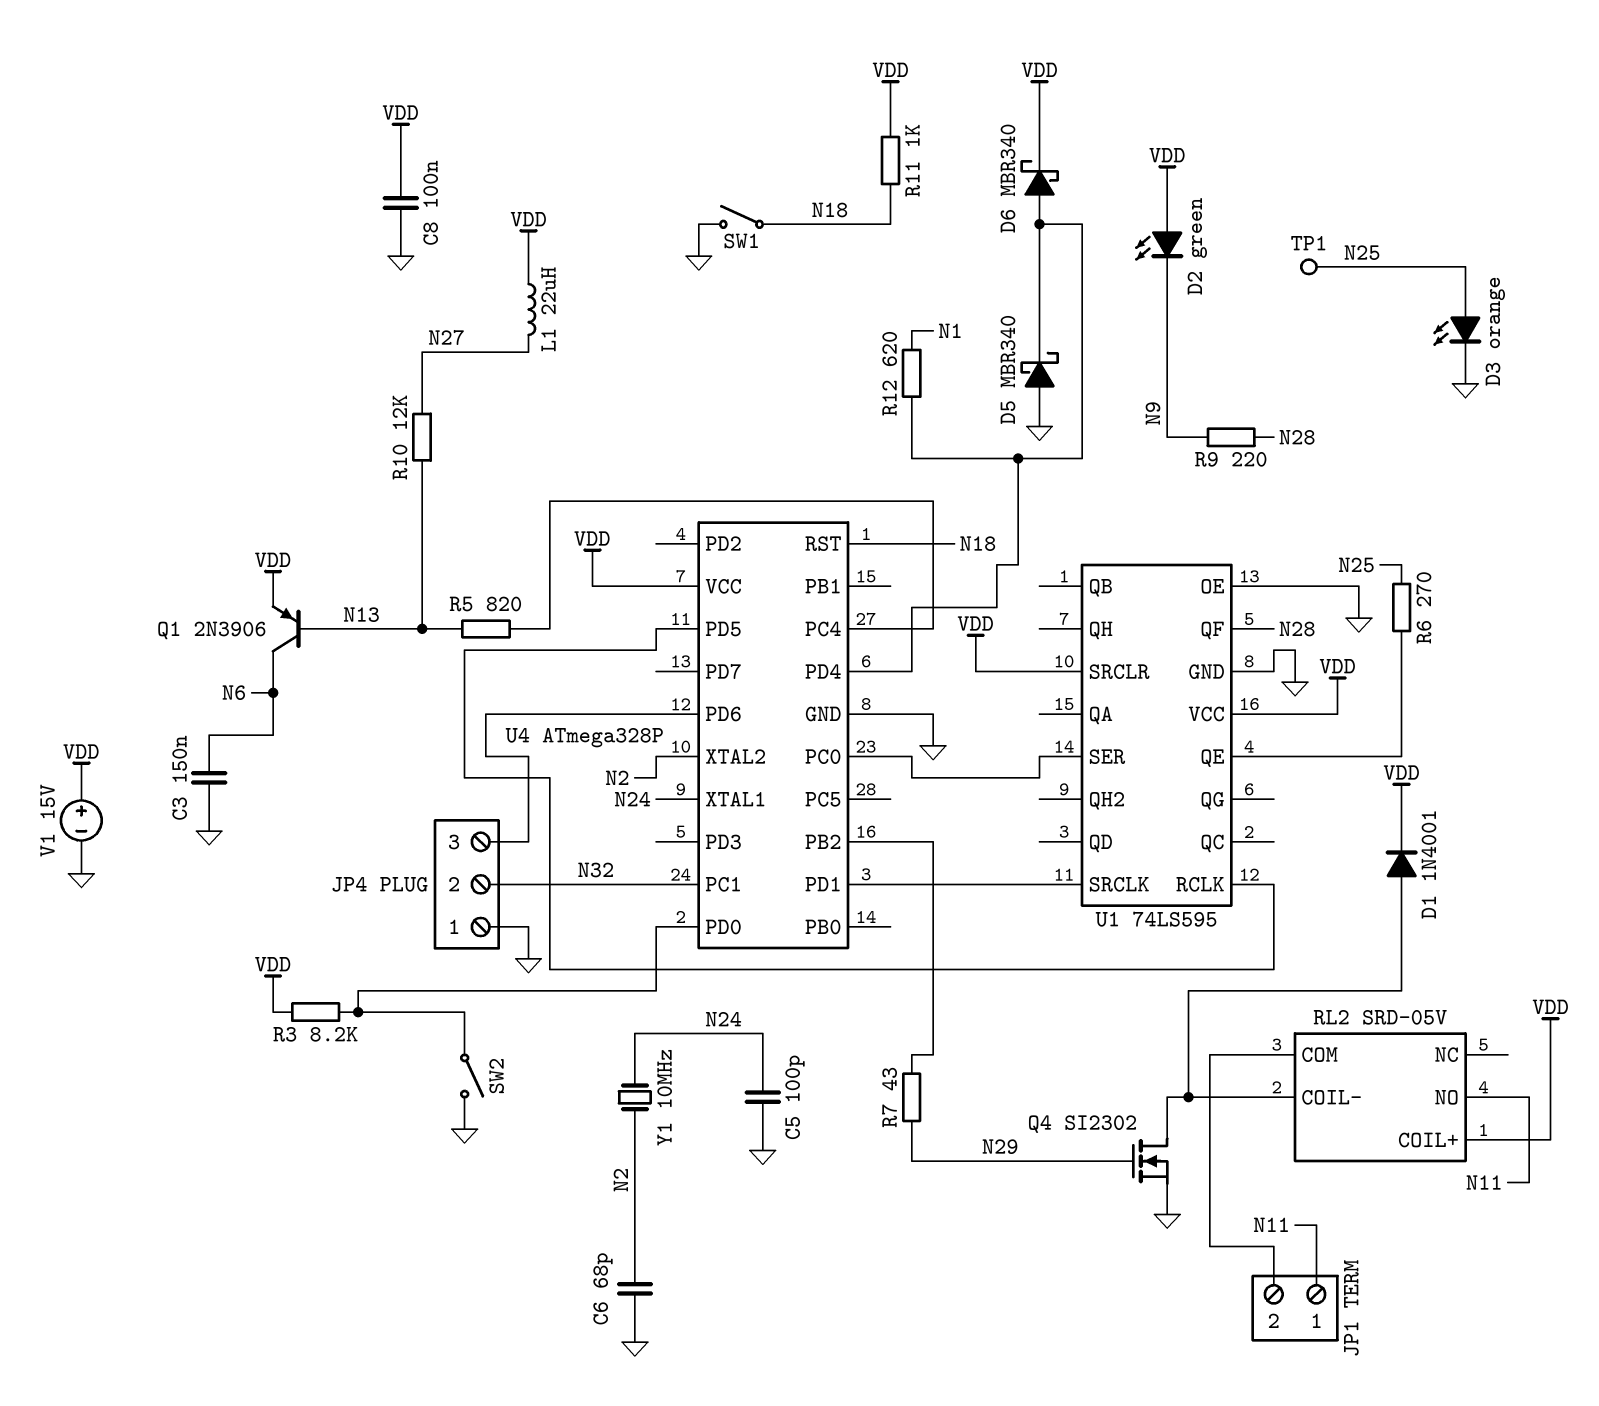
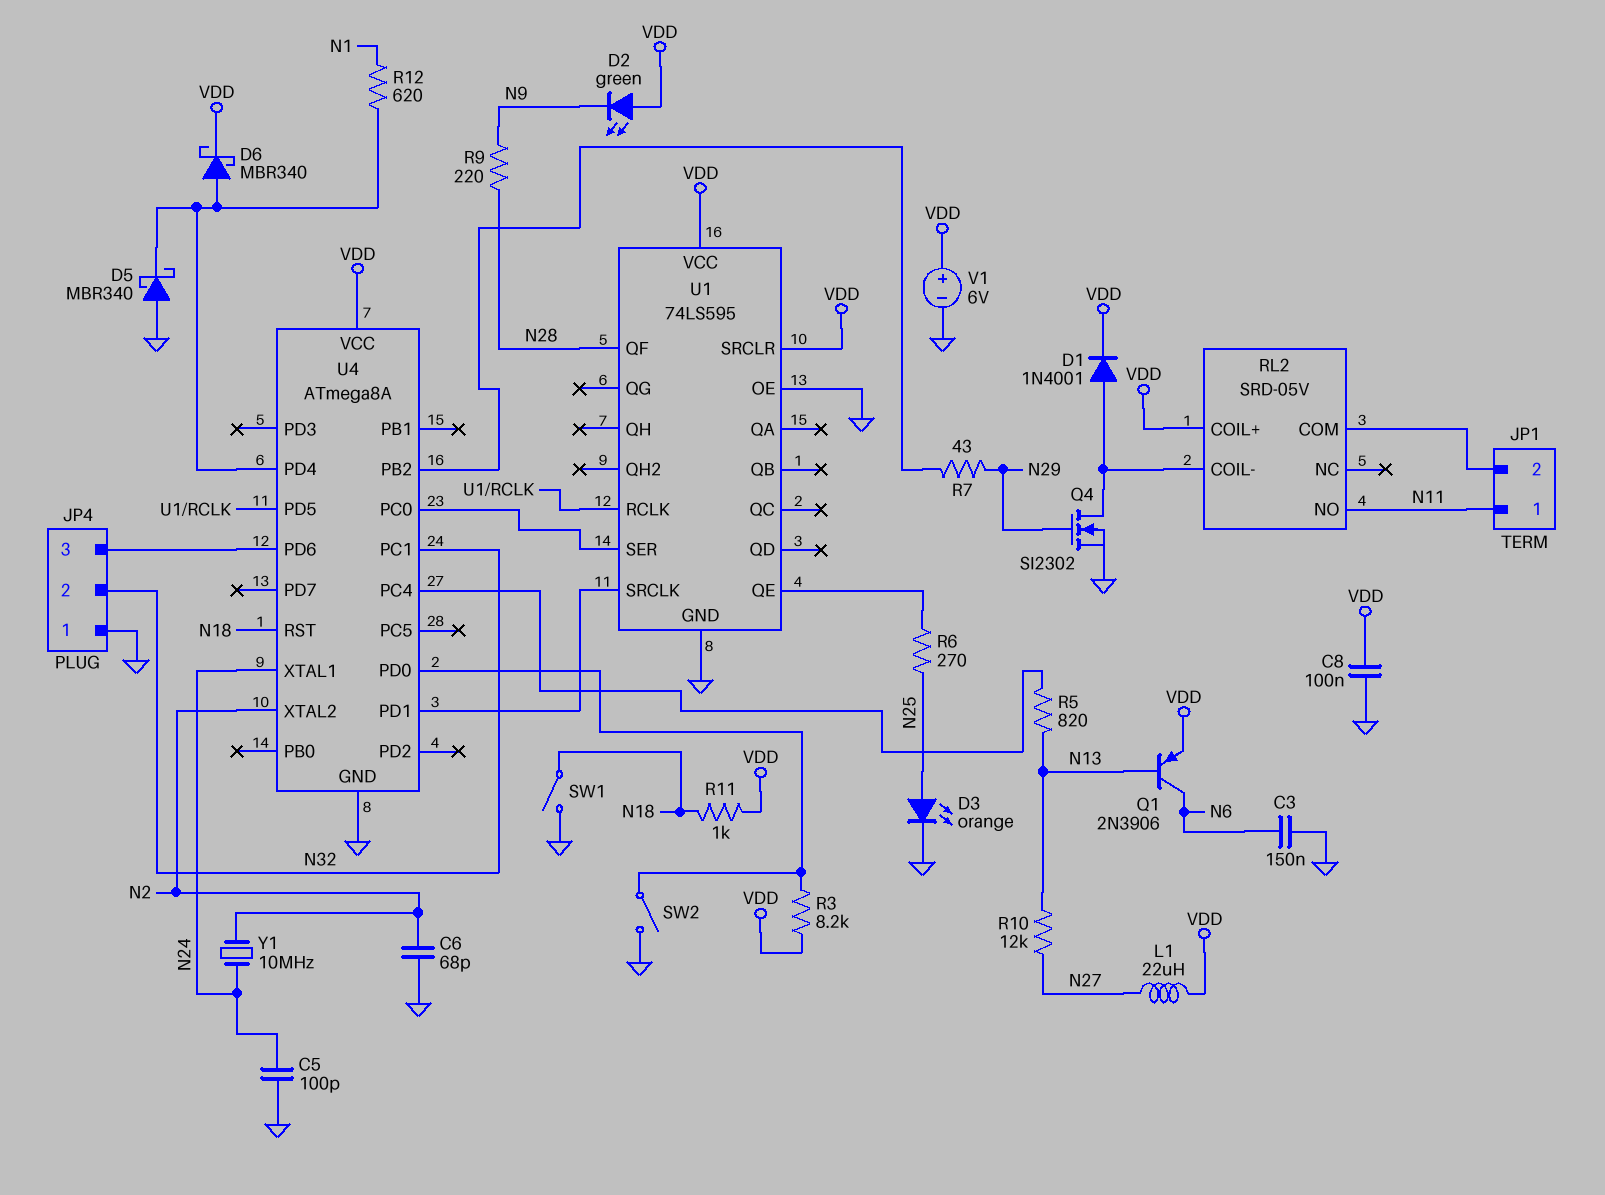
TP1: test point (N25) -> none
U4: ATmega328P -> ATmega8A
V1: 15V (plus VDD, minus GND) -> 6V (plus VDD, minus GND)

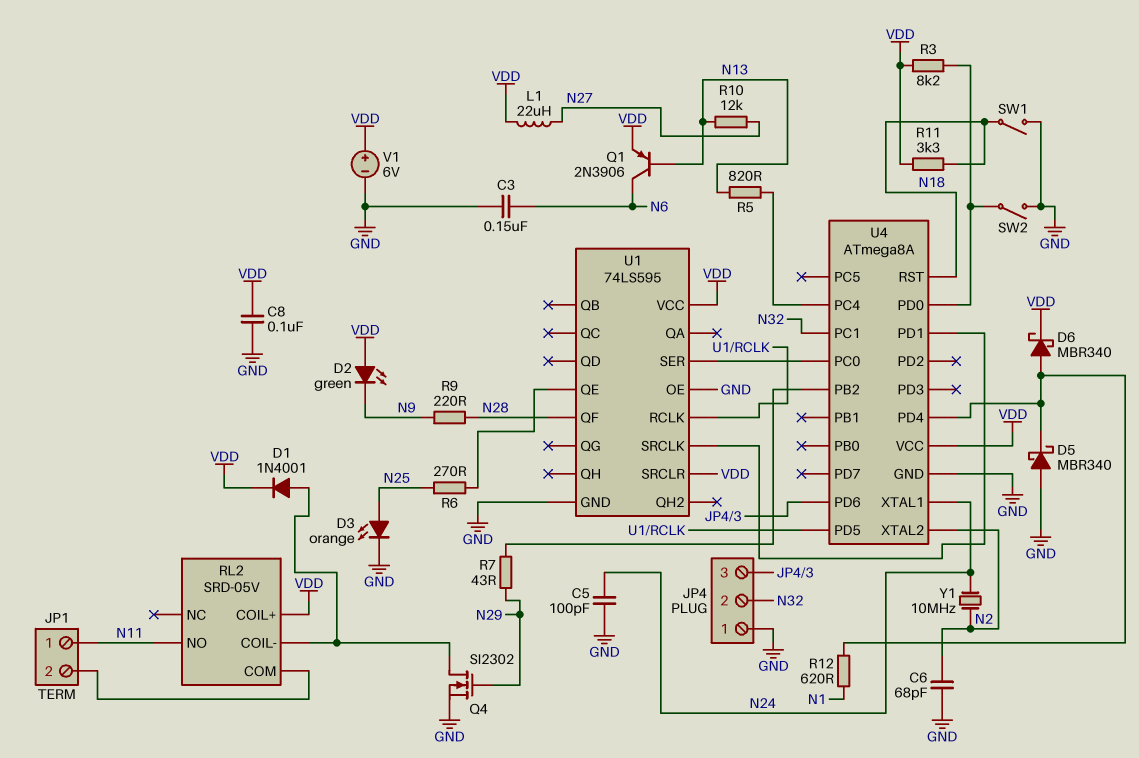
R11: 1k (N18, VDD) -> 3.3k (N18, VDD)

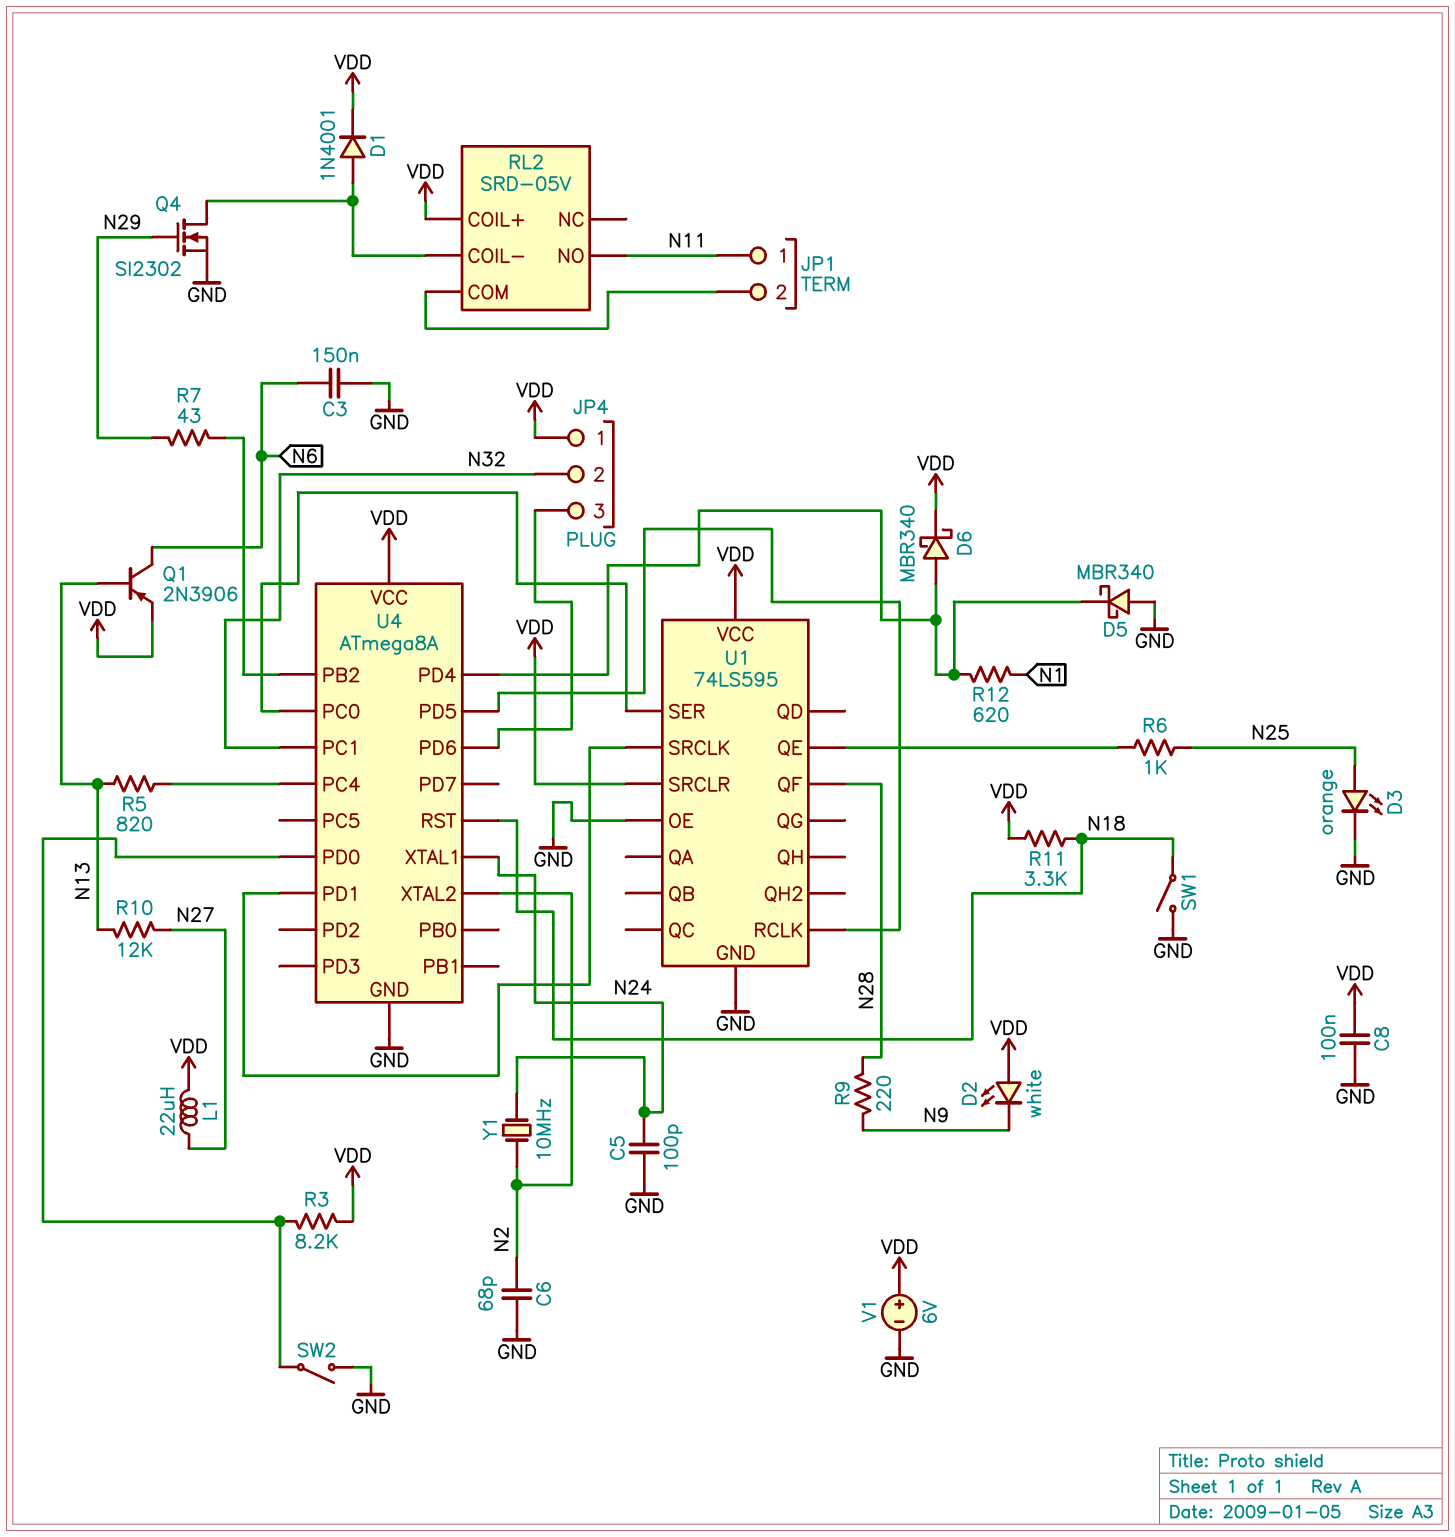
D2: LED green (A VDD, K N9) -> LED white (A VDD, K N9)
JP4 pin 1: GND -> VDD
R6: 270 (N25, U1/QE) -> 1k (N25, U1/QE)

